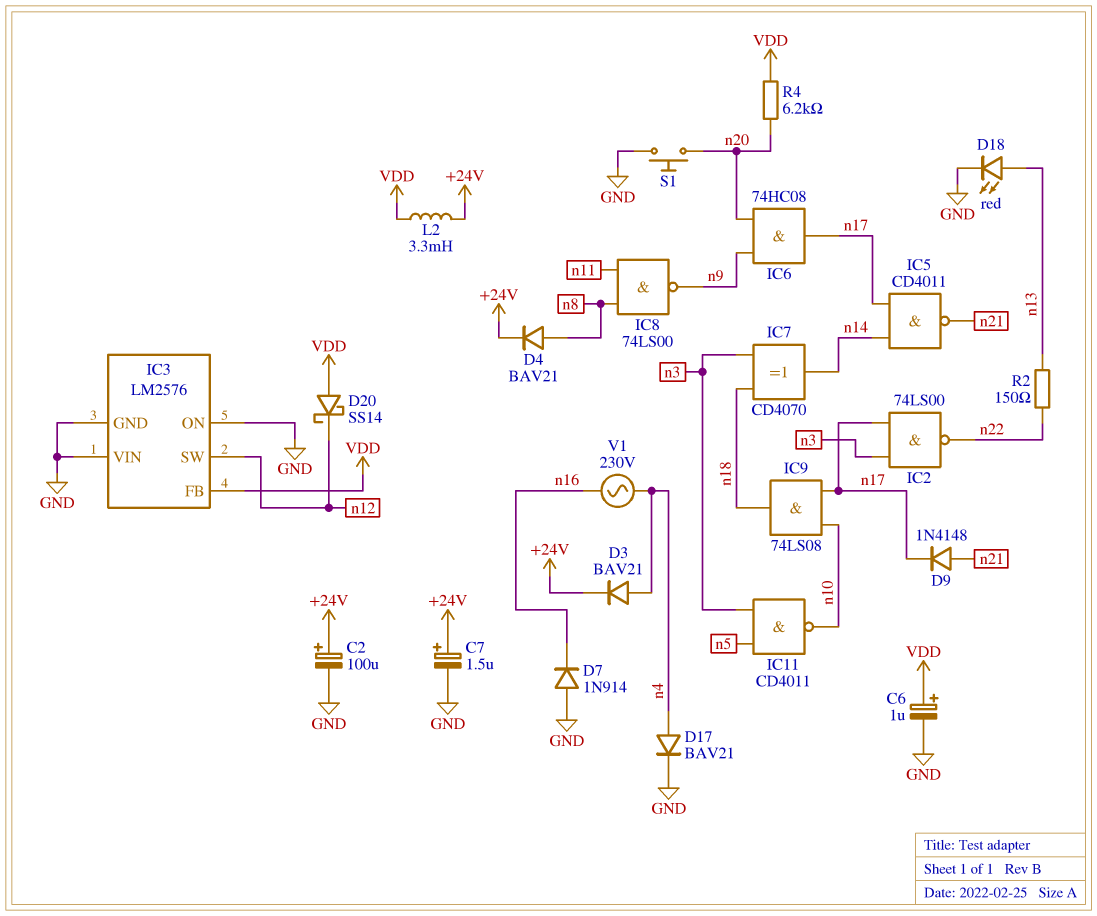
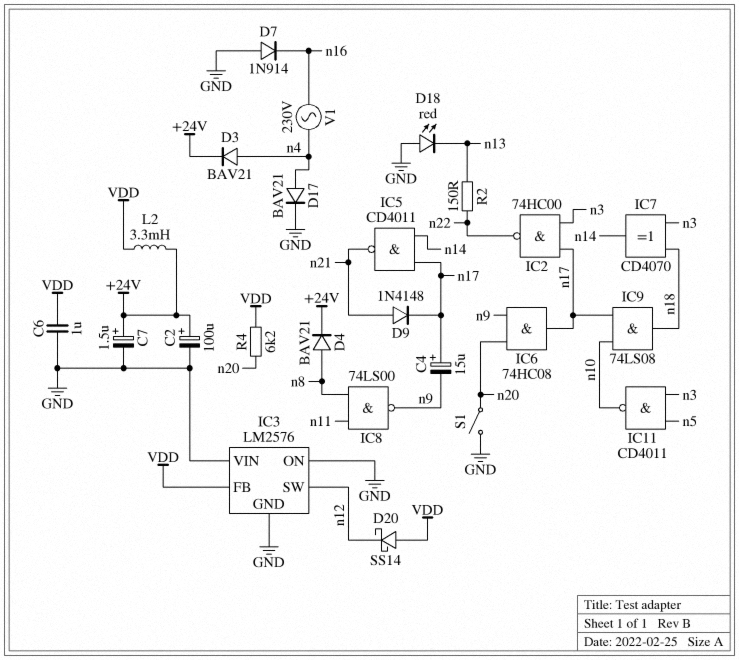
C4: none -> 15uF (plus n17, minus n9)
C6: 1uF (plus VDD, minus GND) -> 1uF (GND, VDD)
D18: LED red (A n13, K GND) -> LED red (A GND, K n13)
IC2: NAND 74LS00 (in n3, in n17, out n22) -> NAND 74HC00 (in n3, in n17, out n22)
S1: button (GND, n20) -> switch (GND, n20)

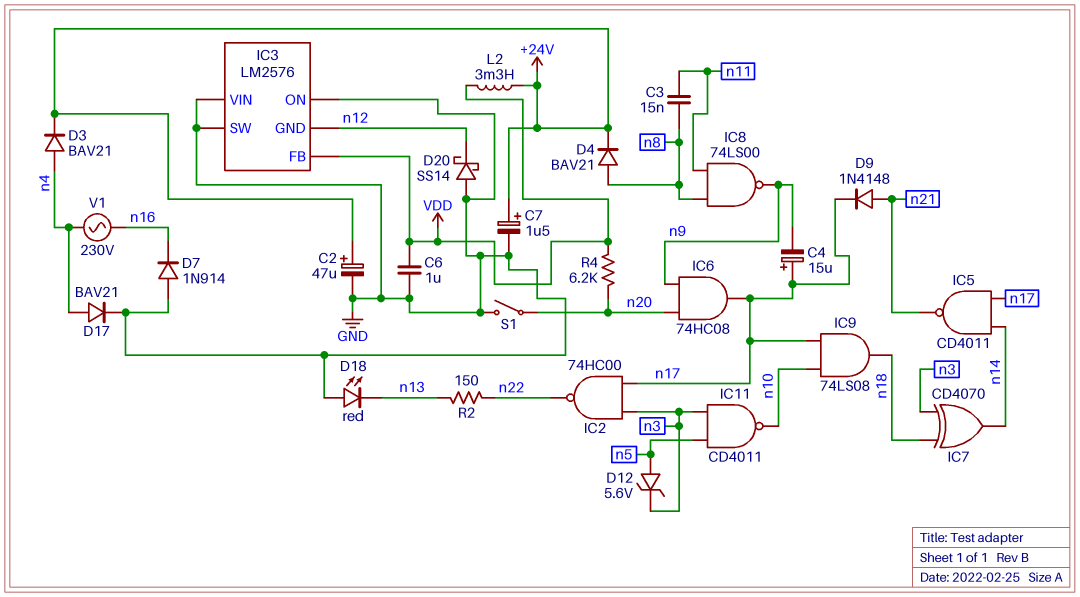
C2: 100uF (plus +24V, minus GND) -> 47uF (plus +24V, minus GND)
C3: none -> 15nF (n8, n11)
D12: none -> zener 5.6V (A n5, K n3)
D20: schottky SS14 (A VDD, K n12) -> schottky SS14 (A GND, K n12)
IC3 pin GND: GND -> n12
IC3 pin SW: n12 -> GND

